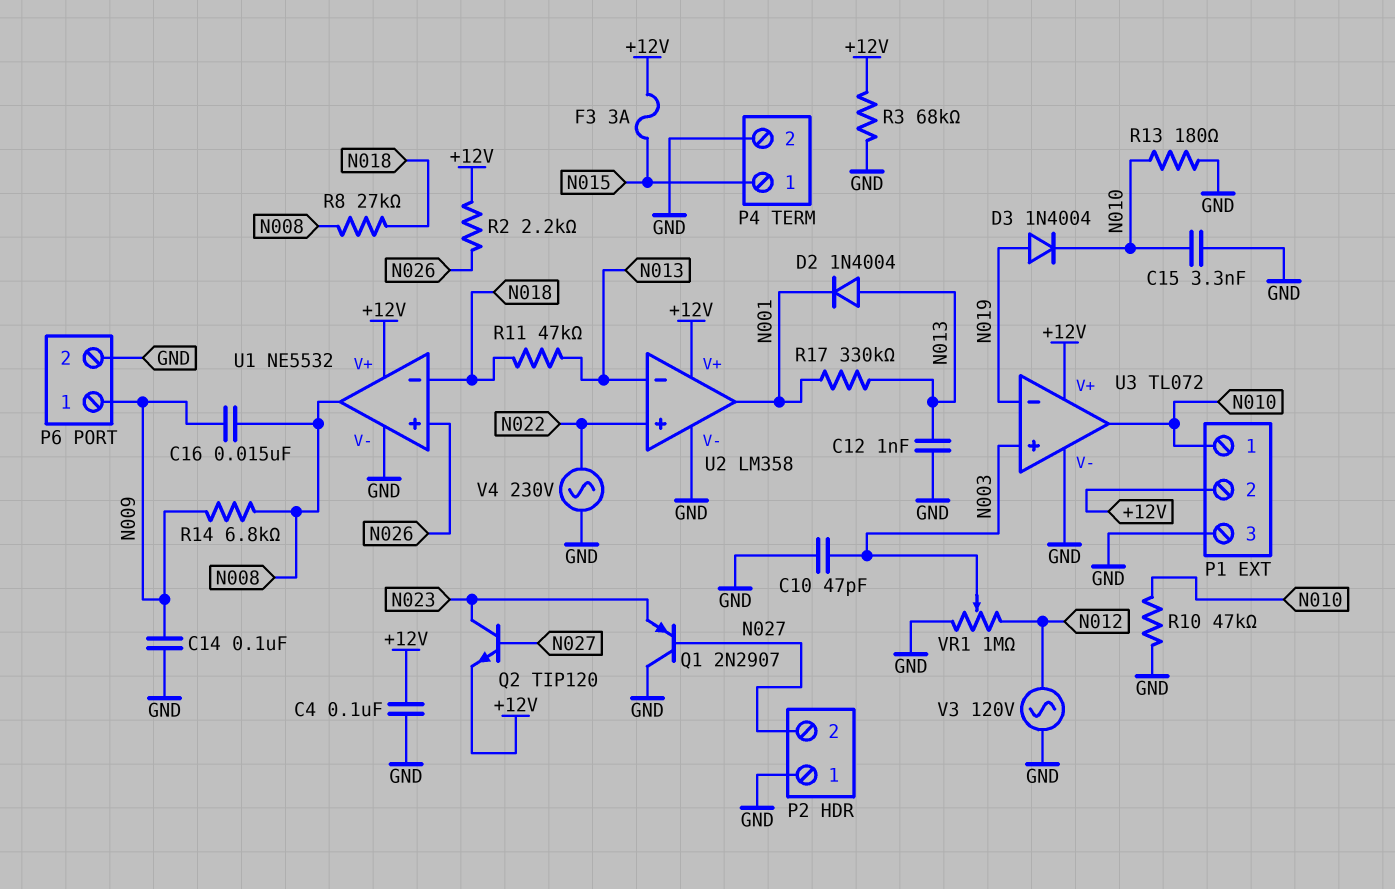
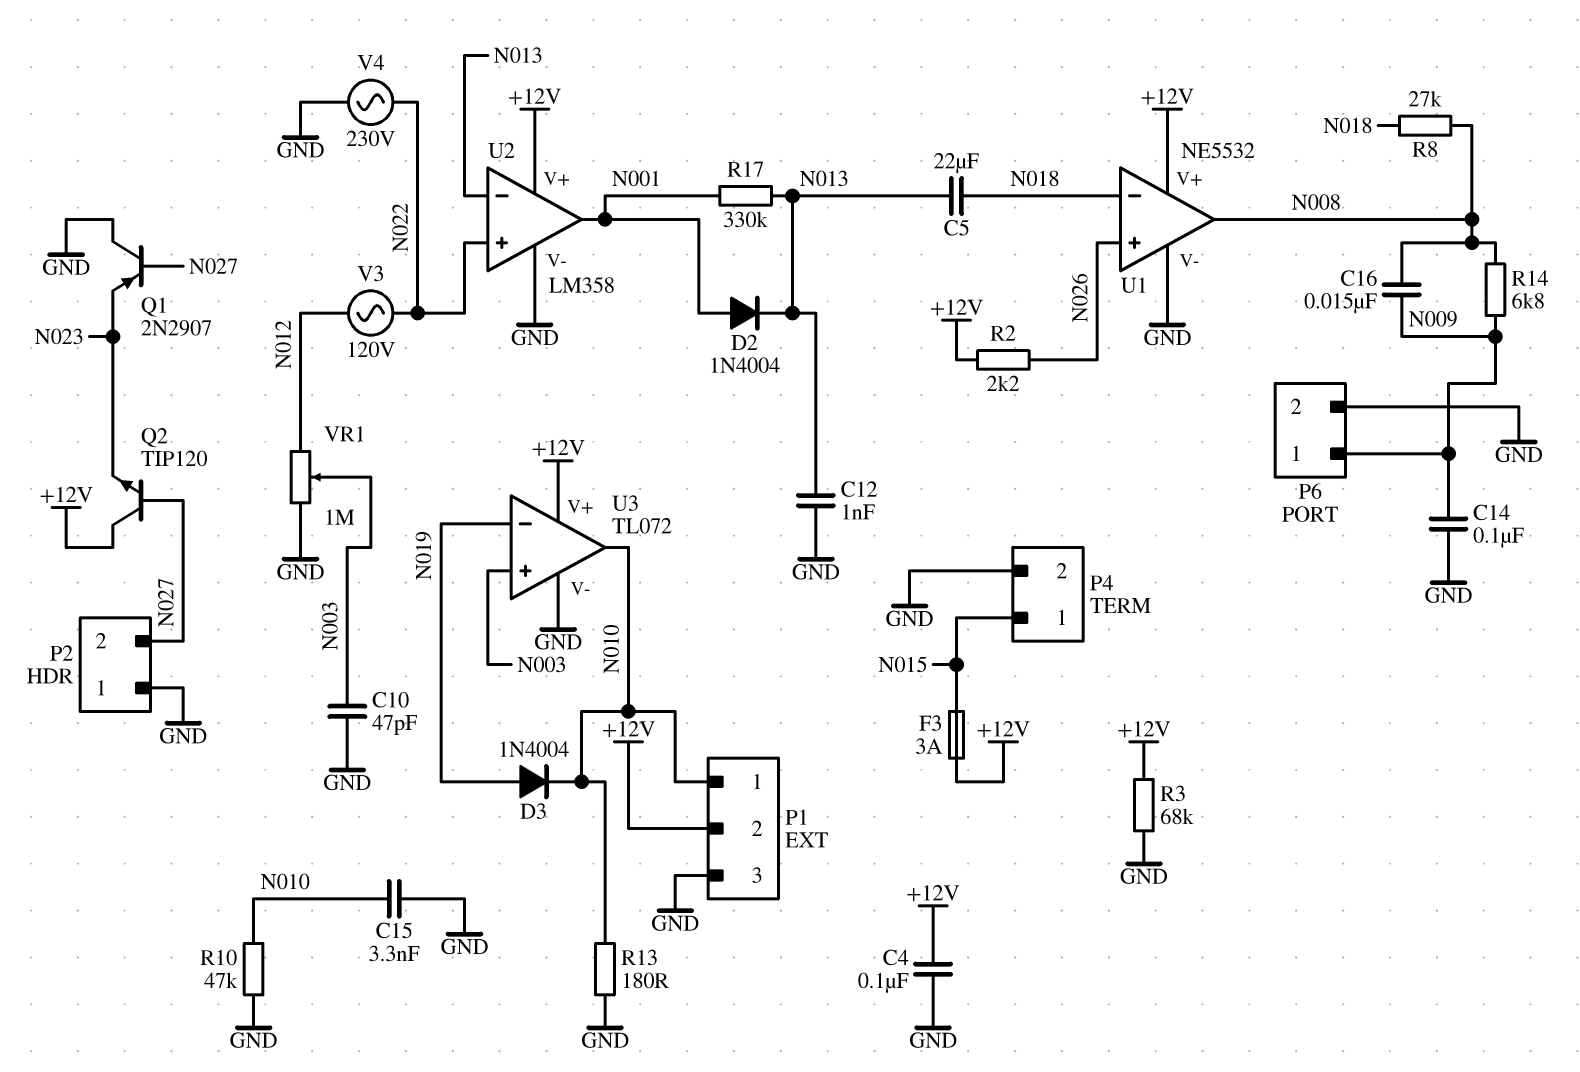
C5: none -> 22uF (N013, N018)
D2: diode 1N4004 (A N013, K N001) -> diode 1N4004 (A N001, K N013)
Q2: NPN TIP120 (B N027, C N023, E +12V) -> NPN TIP120 (B N027, C +12V, E N023)
R11: 47k (N013, N018) -> none
V3: AC 120V (GND, N012) -> AC 120V (N012, N022)

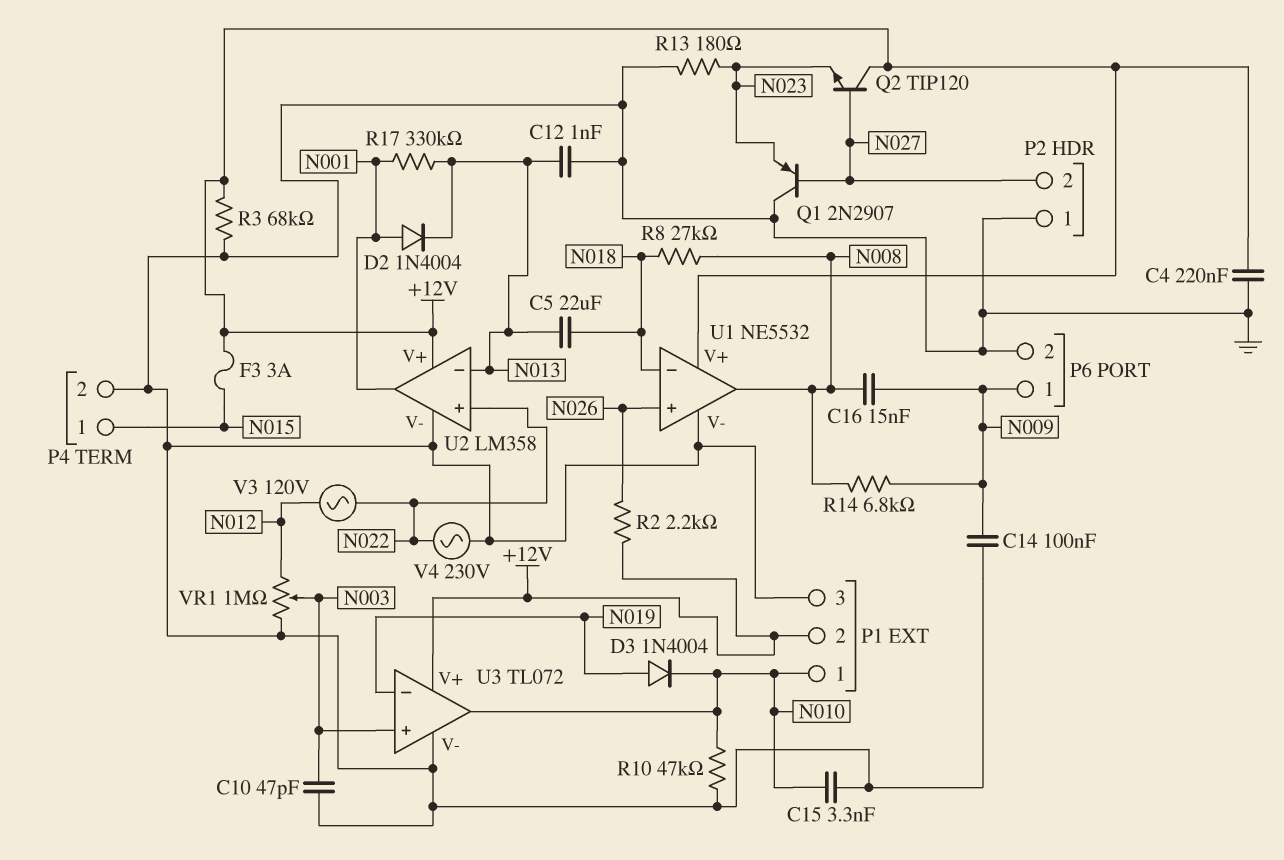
C4: 100nF (+12V, GND) -> 220nF (+12V, GND)
R13: 180 (GND, N010) -> 180 (GND, N023)

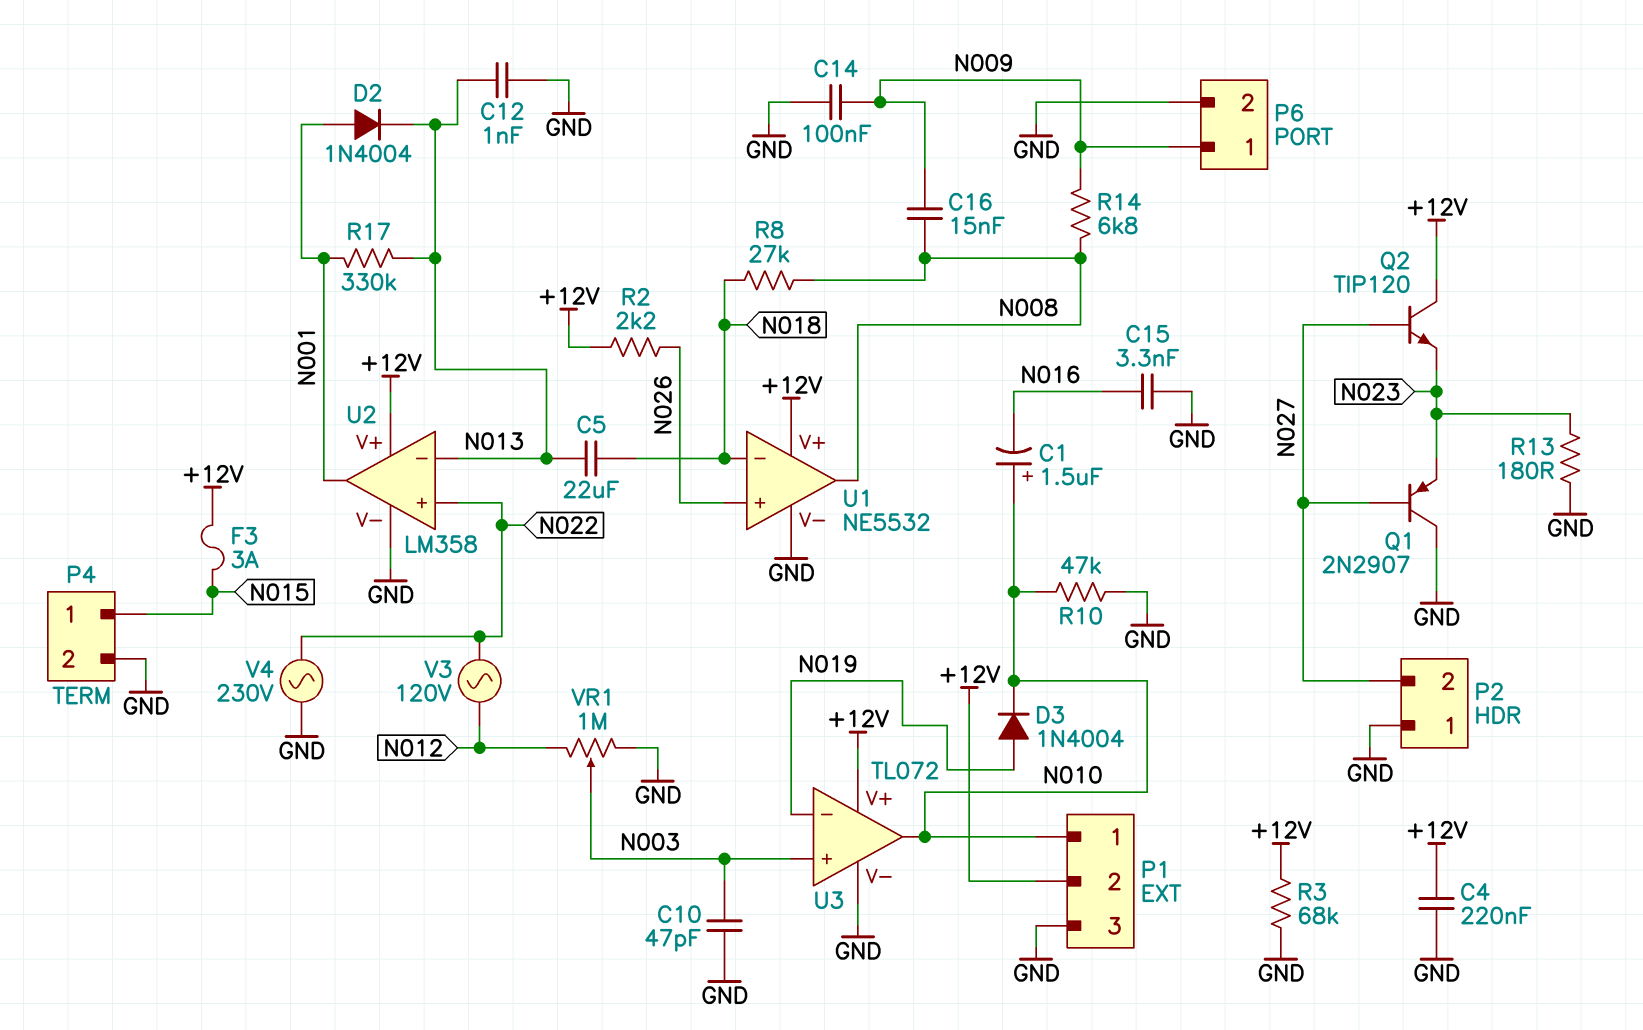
C1: none -> 1.5uF (plus N010, minus N016)
C15: 3.3nF (GND, N010) -> 3.3nF (GND, N016)

